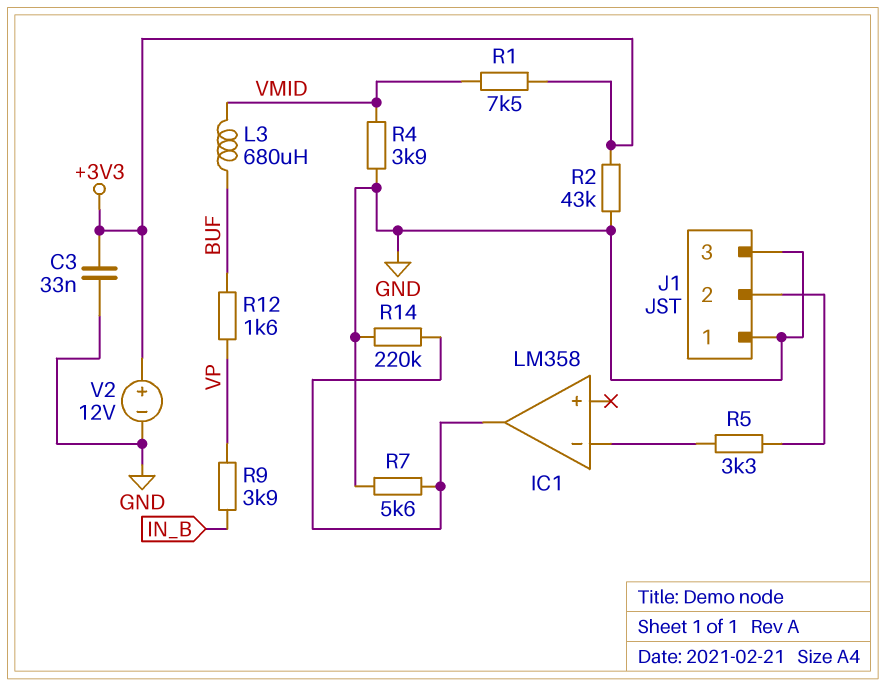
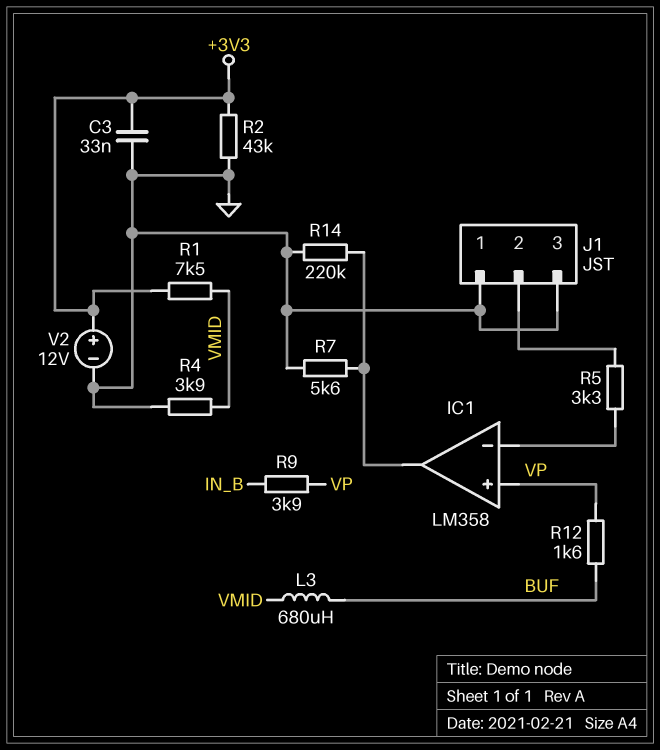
IC1 pin in+: none -> VP

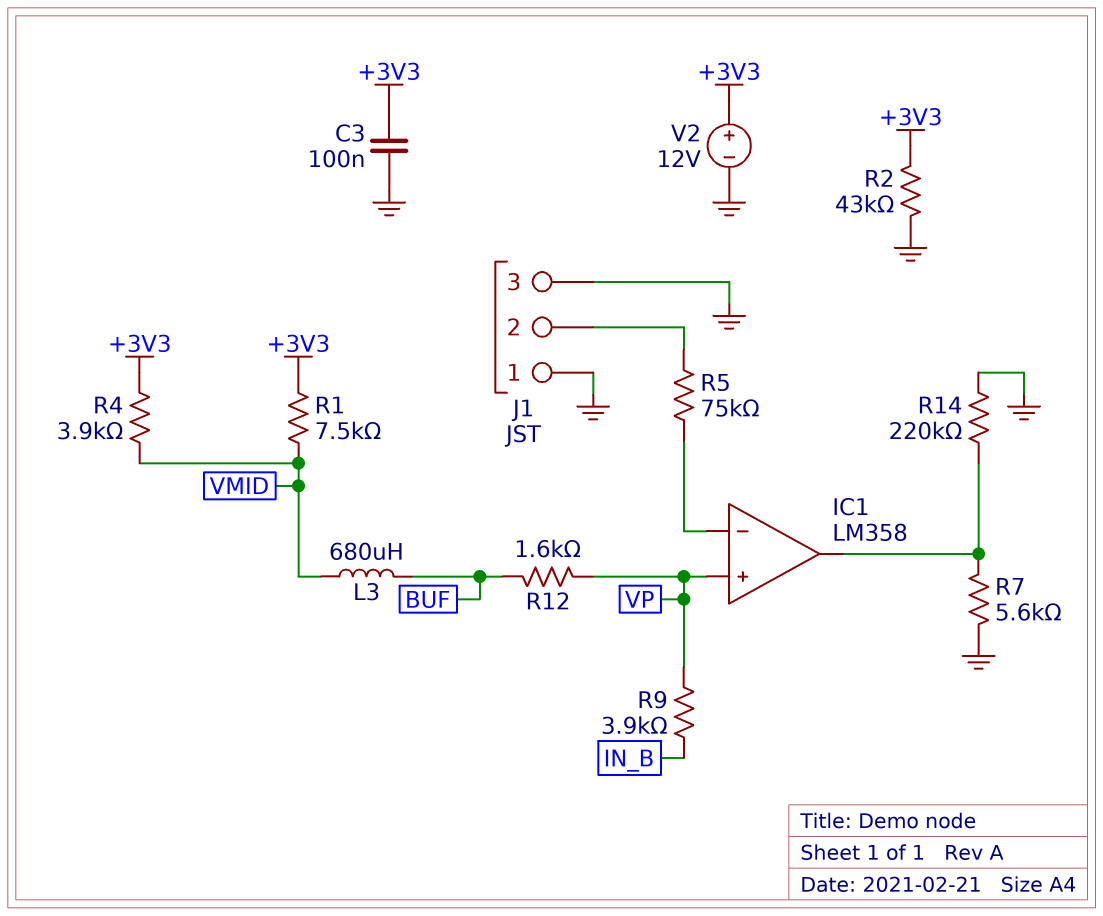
C3: 33nF (+3V3, GND) -> 100nF (+3V3, GND)
R4: 3.9k (GND, VMID) -> 3.9k (+3V3, VMID)
R5: 3.3k (IC1/in-, J1/2) -> 75k (IC1/in-, J1/2)

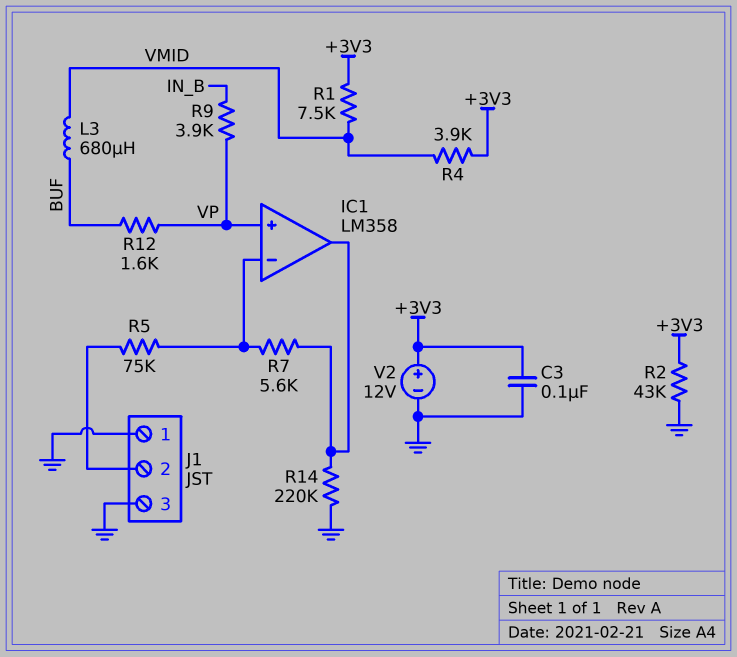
R7: 5.6k (GND, IC1/out) -> 5.6k (IC1/in-, IC1/out)

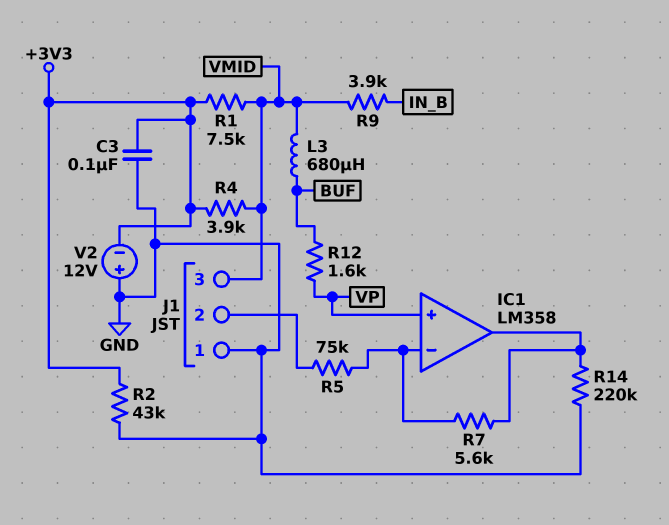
J1 pin 3: GND -> VMID
R9: 3.9k (IN_B, VP) -> 3.9k (IN_B, VMID)
V2: 12V (plus +3V3, minus GND) -> 12V (plus GND, minus +3V3)

